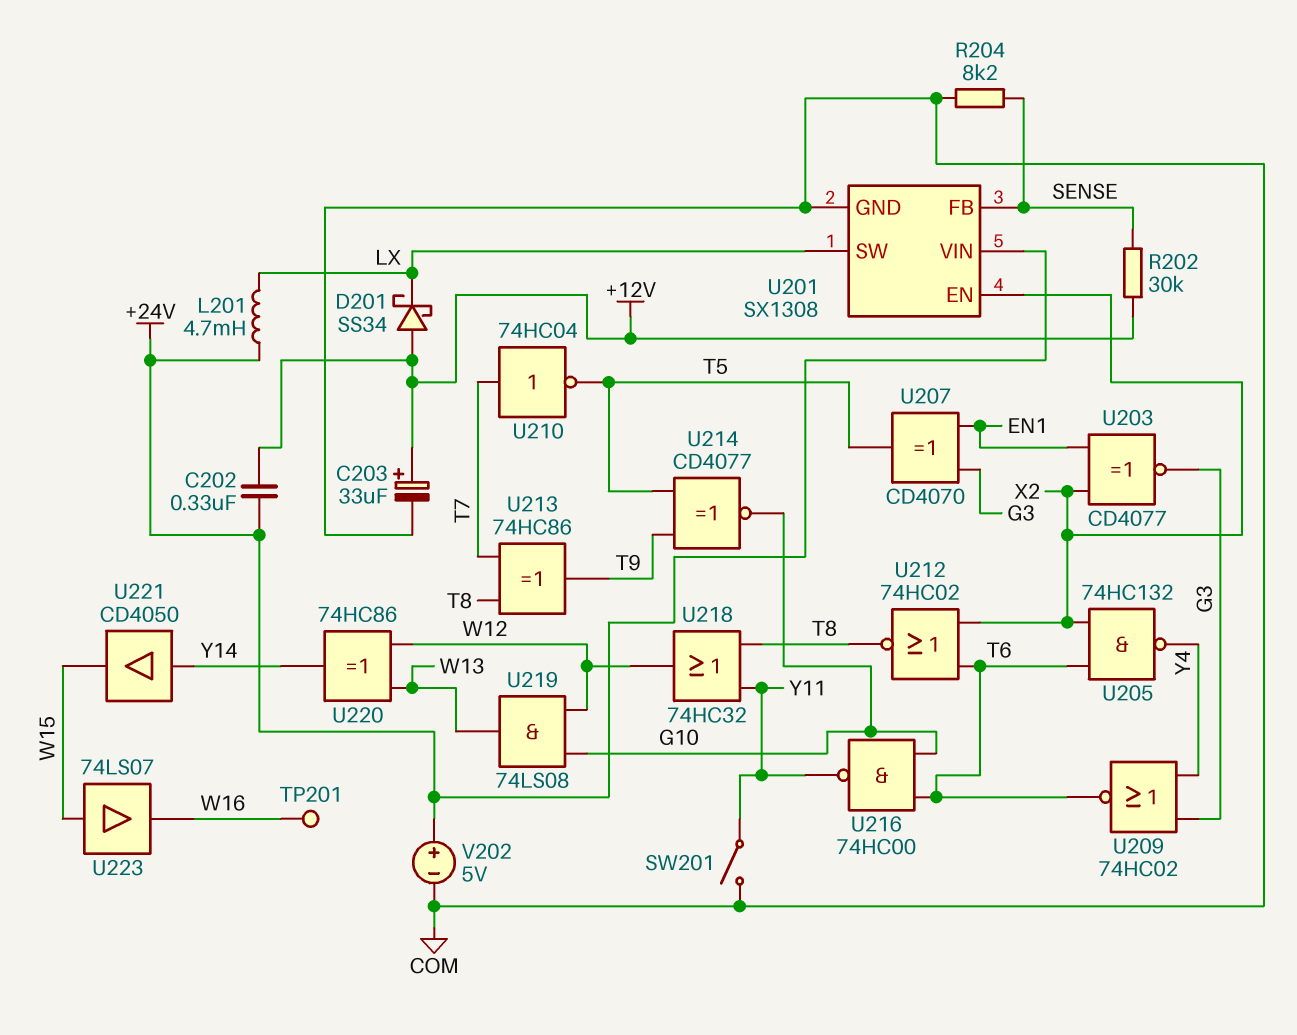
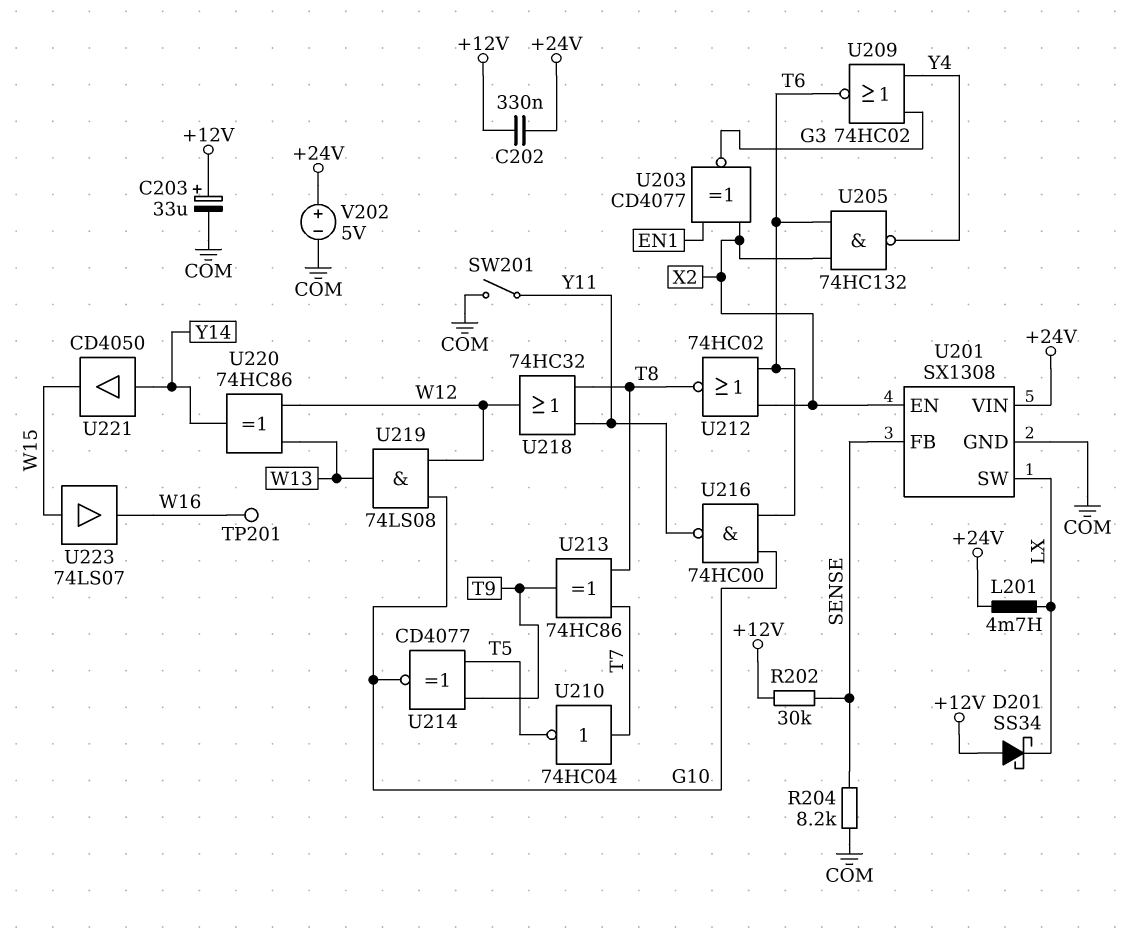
U207: XOR CD4070 (in EN1, in G3, out T5) -> none

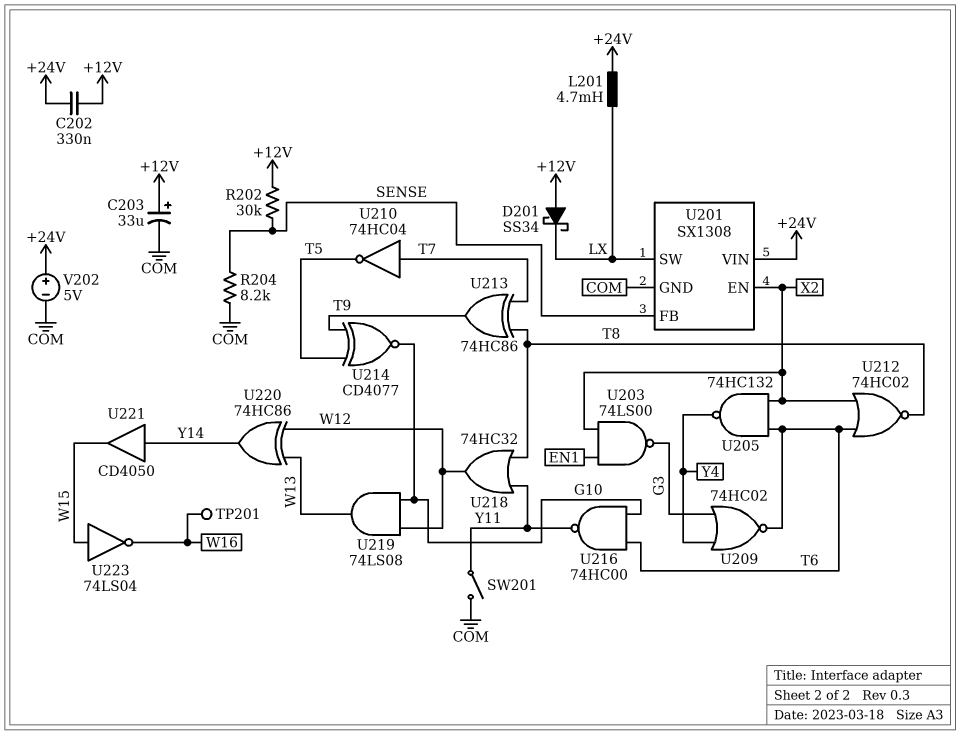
U203: XNOR CD4077 (in EN1, in X2, out G3) -> NAND 74LS00 (in EN1, in X2, out G3)
U223: buffer 74LS07 (in W15, out W16) -> NOT 74LS04 (in W15, out W16)

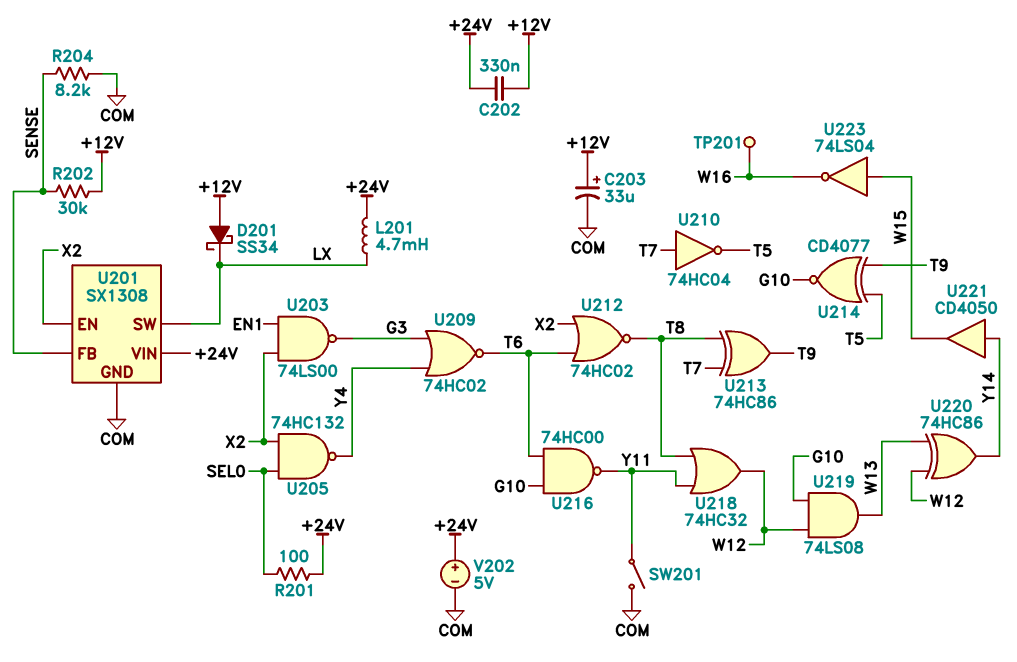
R201: none -> 100 (+24V, SEL0)
U205: NAND 74HC132 (in T6, in X2, out Y4) -> NAND 74HC132 (in SEL0, in X2, out Y4)

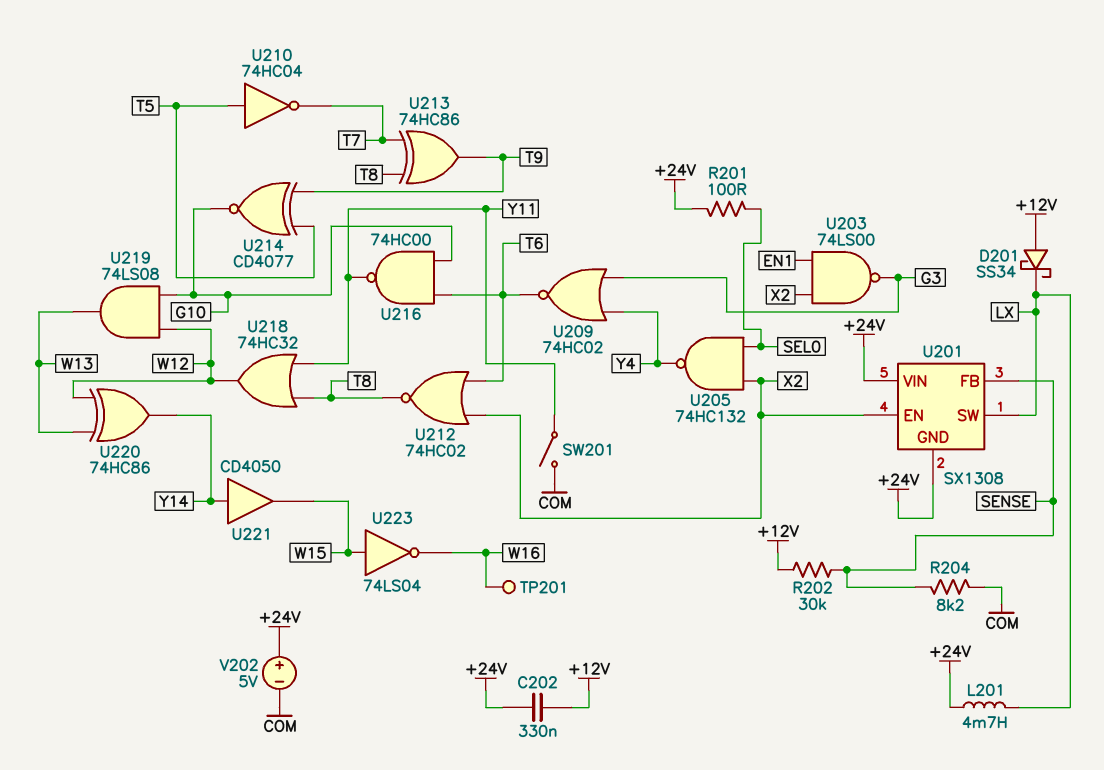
C203: 33uF (plus +12V, minus COM) -> none
U201 pin GND: COM -> +24V
U210: NOT 74HC04 (in T7, out T5) -> NOT 74HC04 (in T5, out T7)

